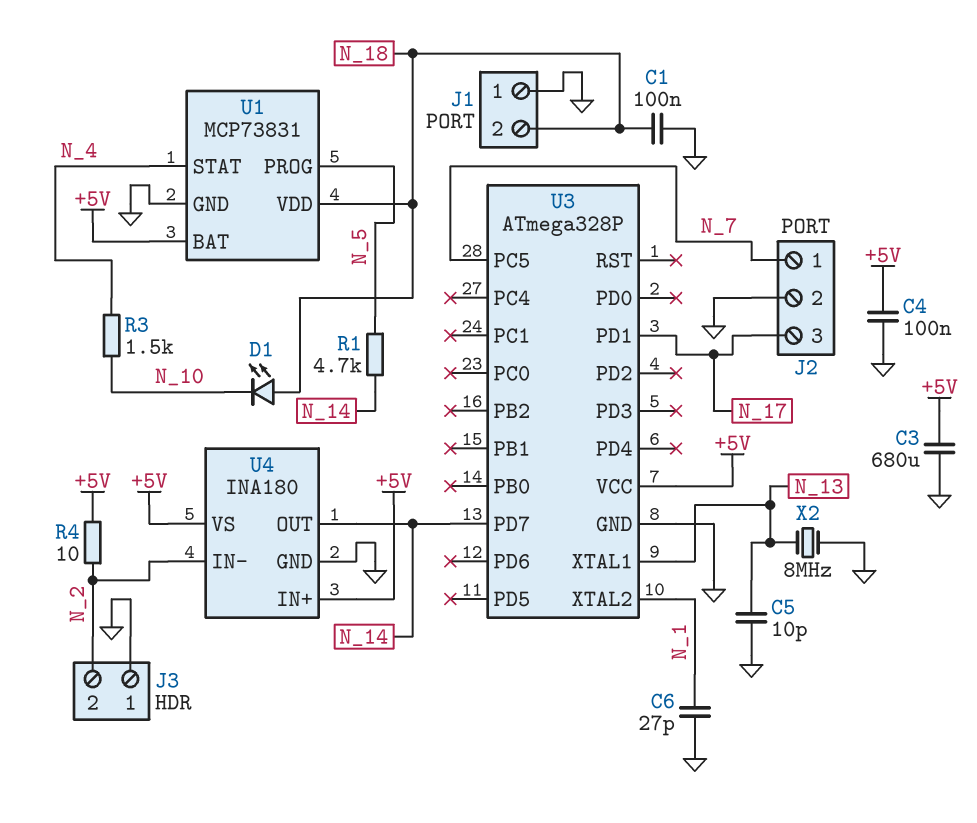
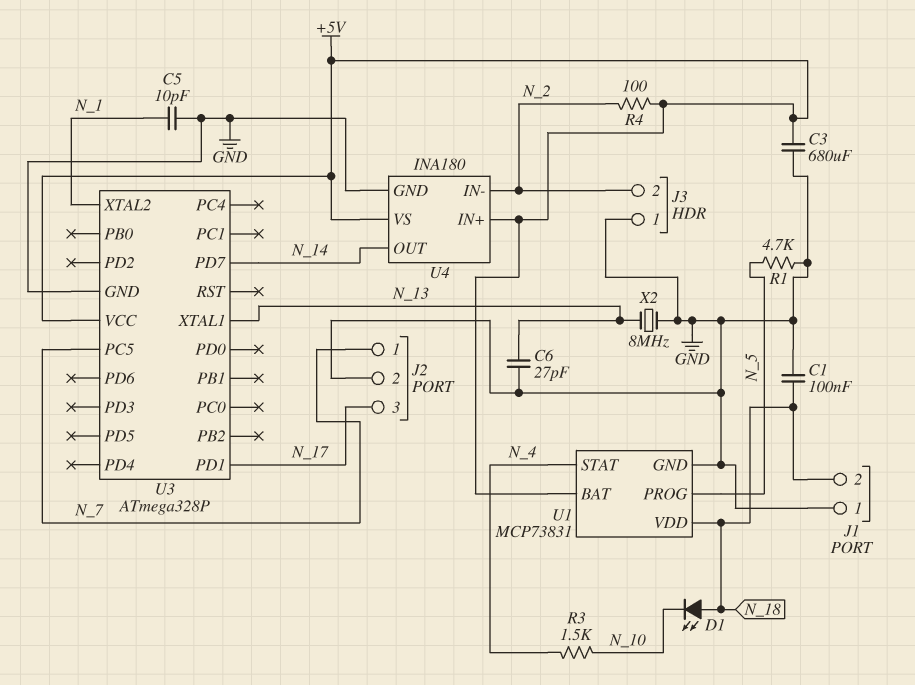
C4: 100nF (+5V, GND) -> none
C5: 10pF (GND, N_13) -> 10pF (GND, N_1)
C6: 27pF (GND, N_1) -> 27pF (GND, N_13)
R1: 4.7k (N_5, N_14) -> 4.7k (GND, N_5)
R4: 10 (+5V, N_2) -> 100 (+5V, N_2)

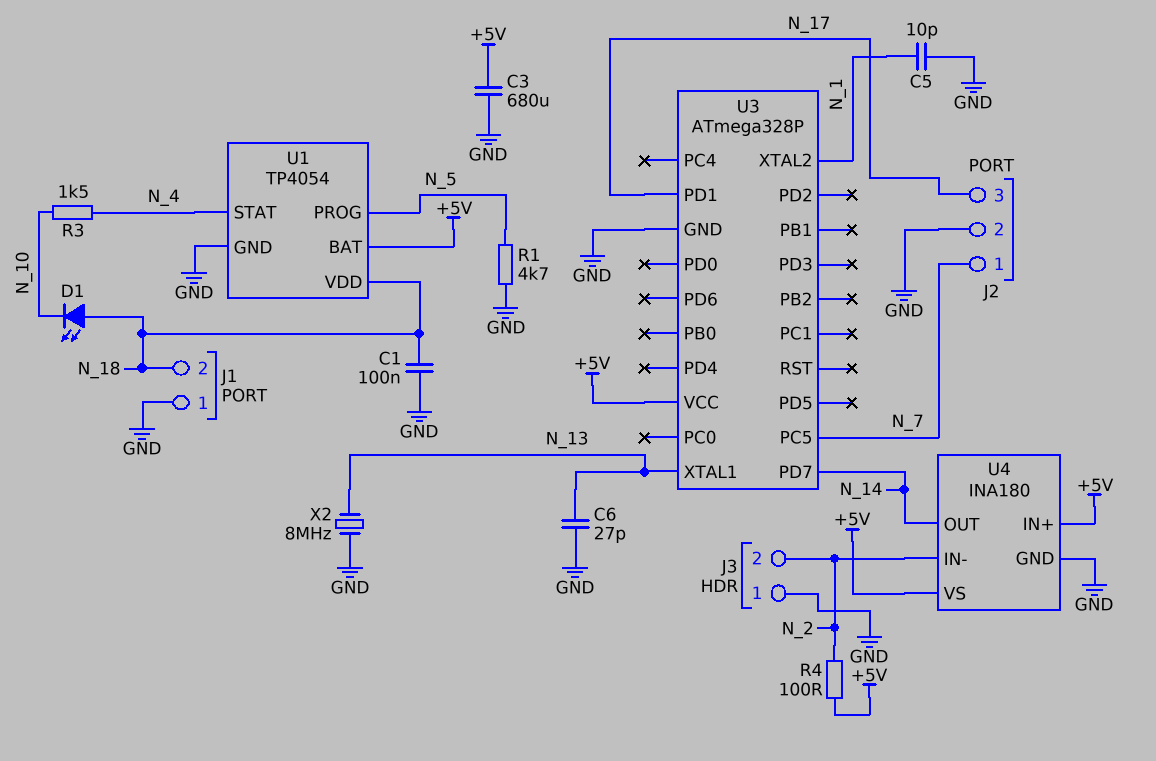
U1: MCP73831 -> TP4054

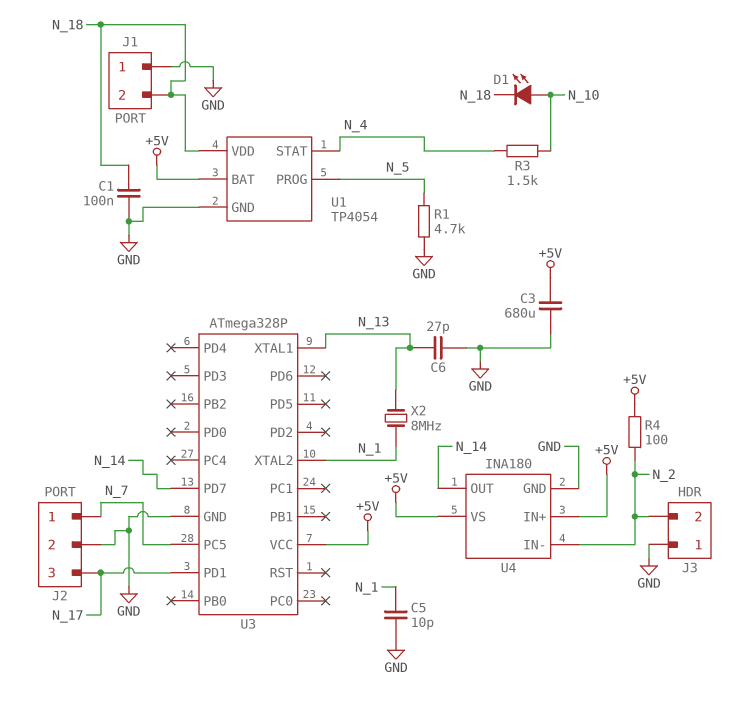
D1: LED (A N_18, K N_10) -> LED (A N_10, K N_18)
X2: 8MHz (GND, N_13) -> 8MHz (N_1, N_13)

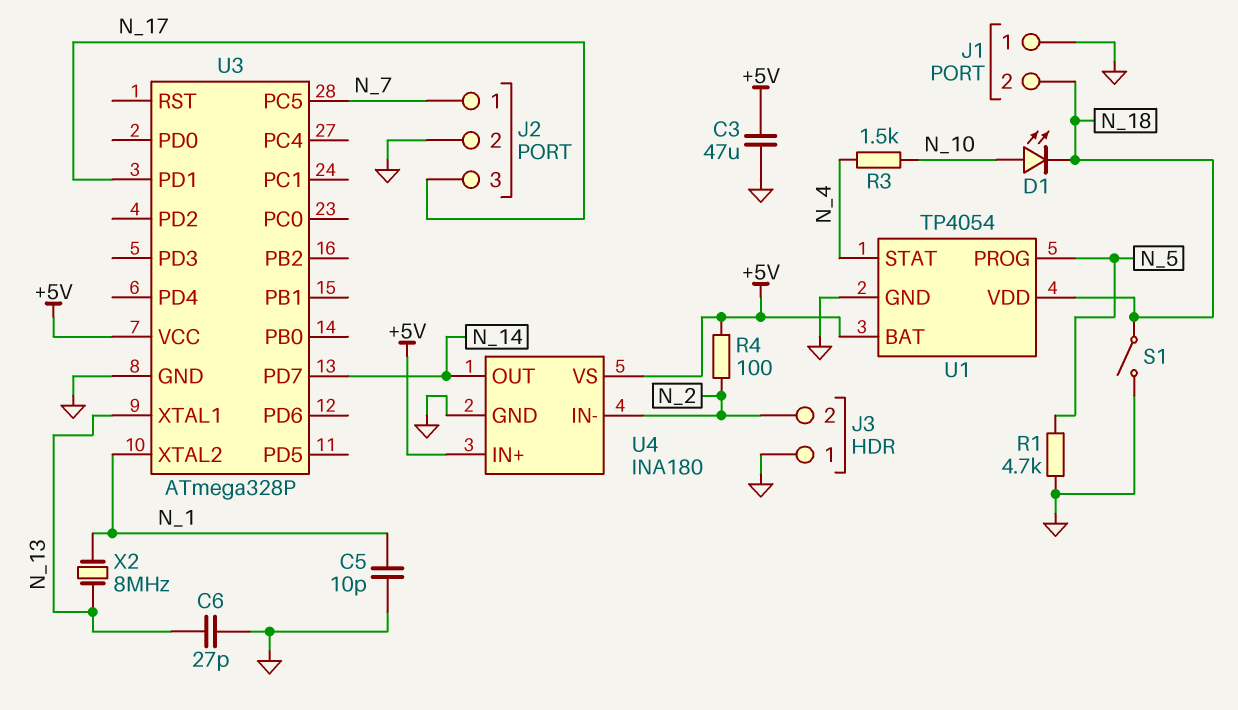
C1: 100nF (GND, N_18) -> none
C3: 680uF (+5V, GND) -> 47uF (+5V, GND)
S1: none -> switch (GND, N_18)

